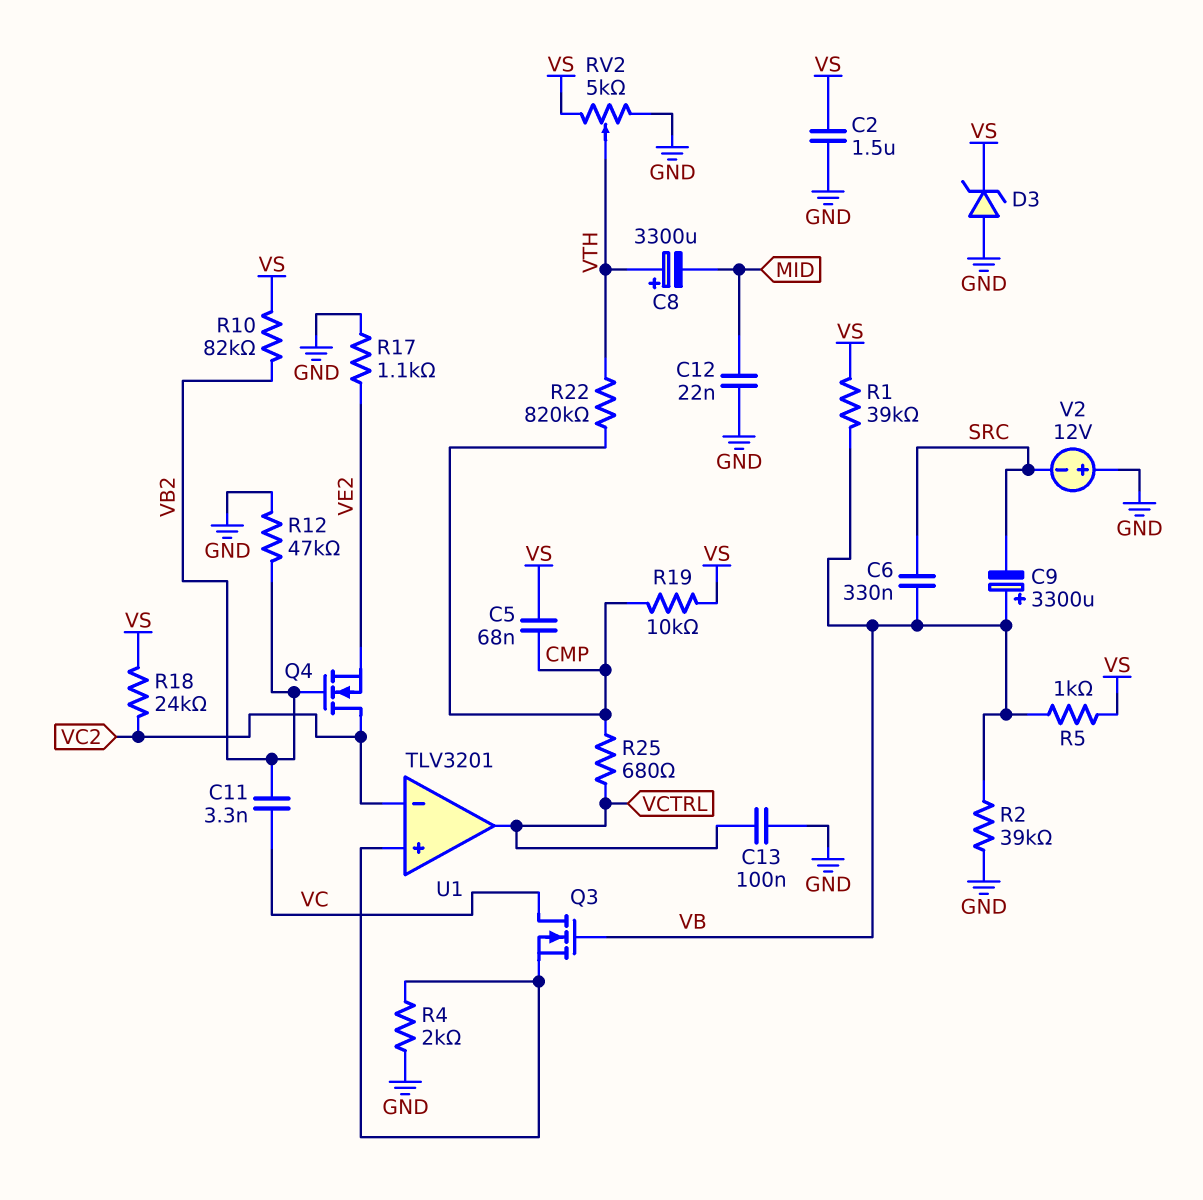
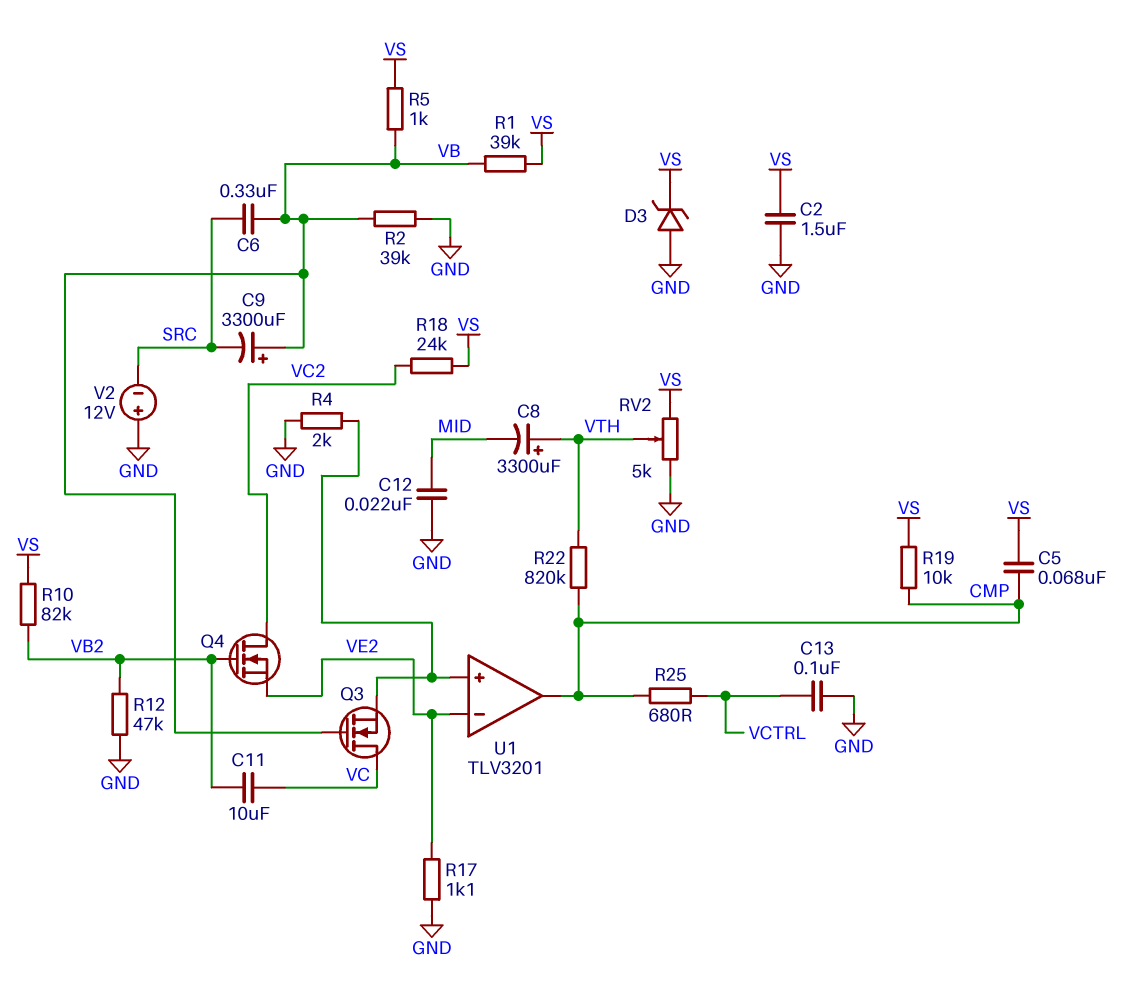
C11: 3.3nF (VB2, VC) -> 10uF (VB2, VC)
U1 pin in-: VC2 -> VE2
U1 pin out: VCTRL -> CMP

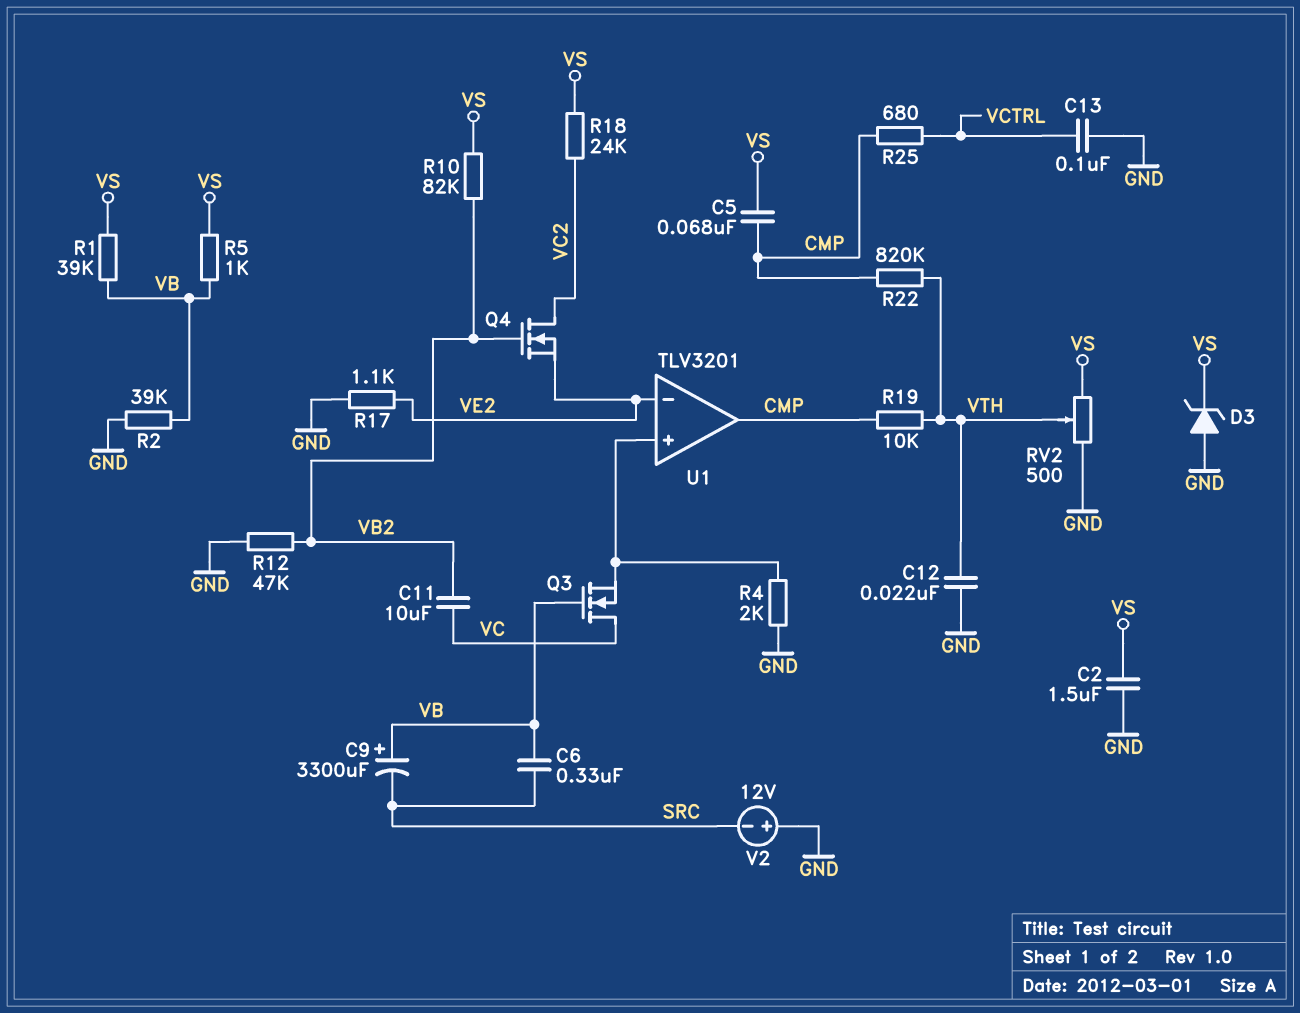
C8: 3300uF (plus VTH, minus MID) -> none
C12: 22nF (GND, MID) -> 22nF (GND, VTH)
R19: 10k (CMP, VS) -> 10k (CMP, VTH)
RV2: 5k (GND, VS, wiper VTH) -> 500 (GND, VS, wiper VTH)

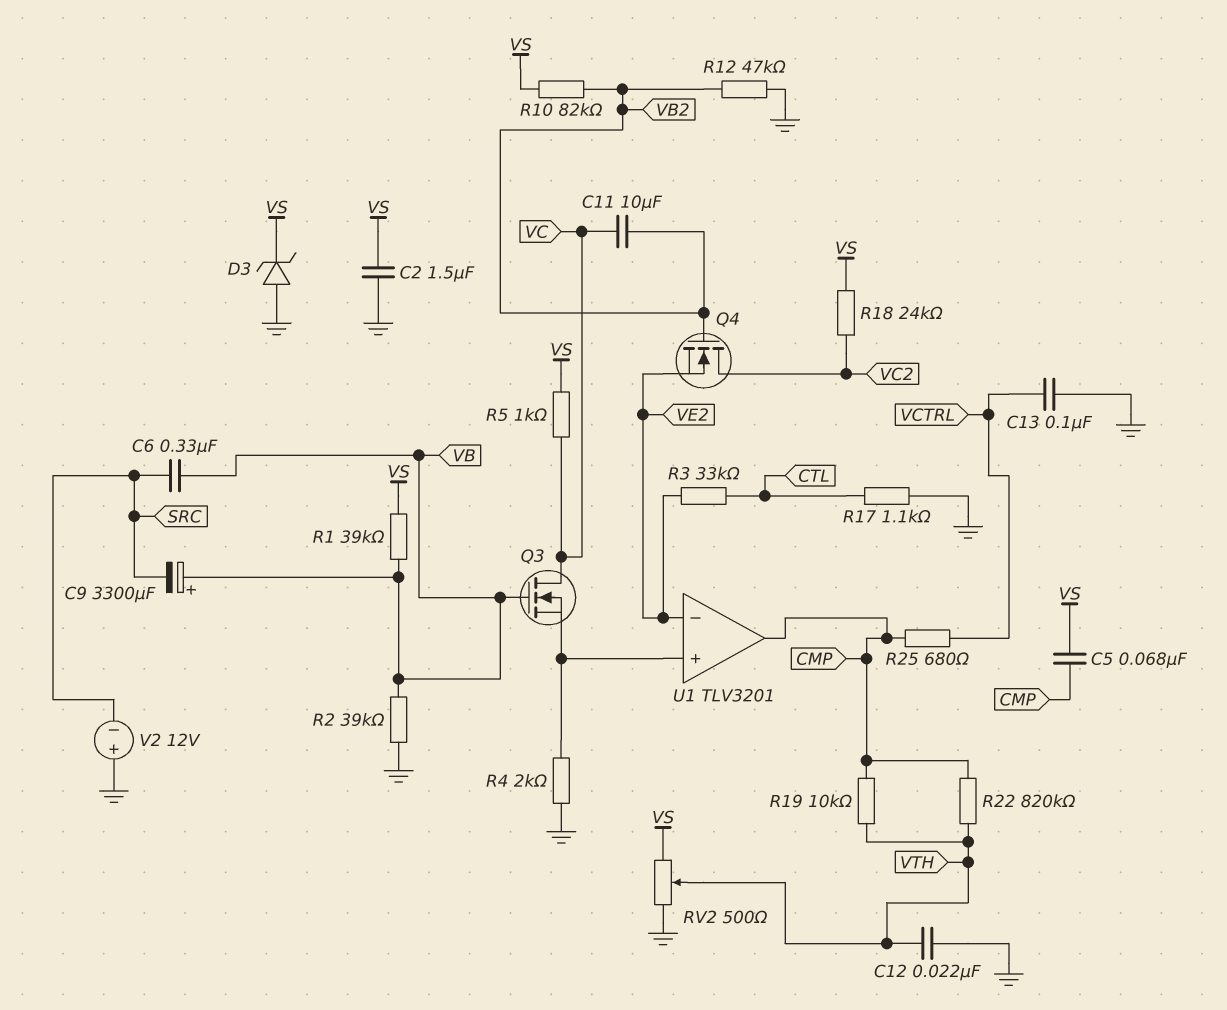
R3: none -> 33k (CTL, VE2)
R5: 1k (VB, VS) -> 1k (VC, VS)
R17: 1.1k (GND, VE2) -> 1.1k (CTL, GND)

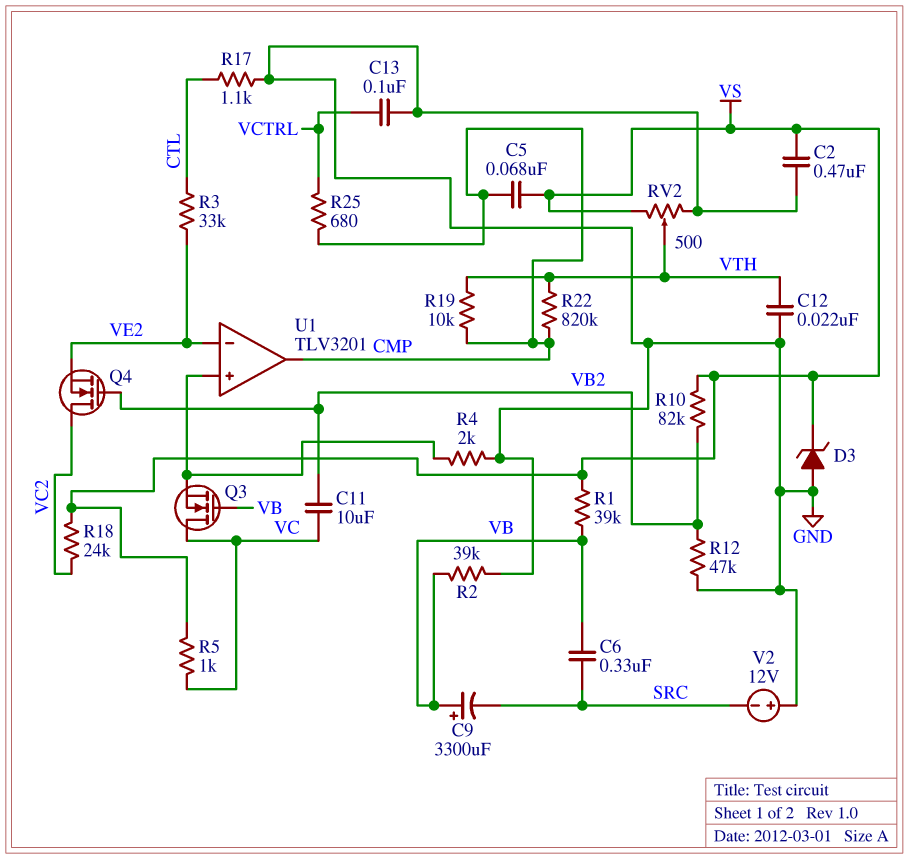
C2: 1.5uF (GND, VS) -> 470nF (GND, VS)

